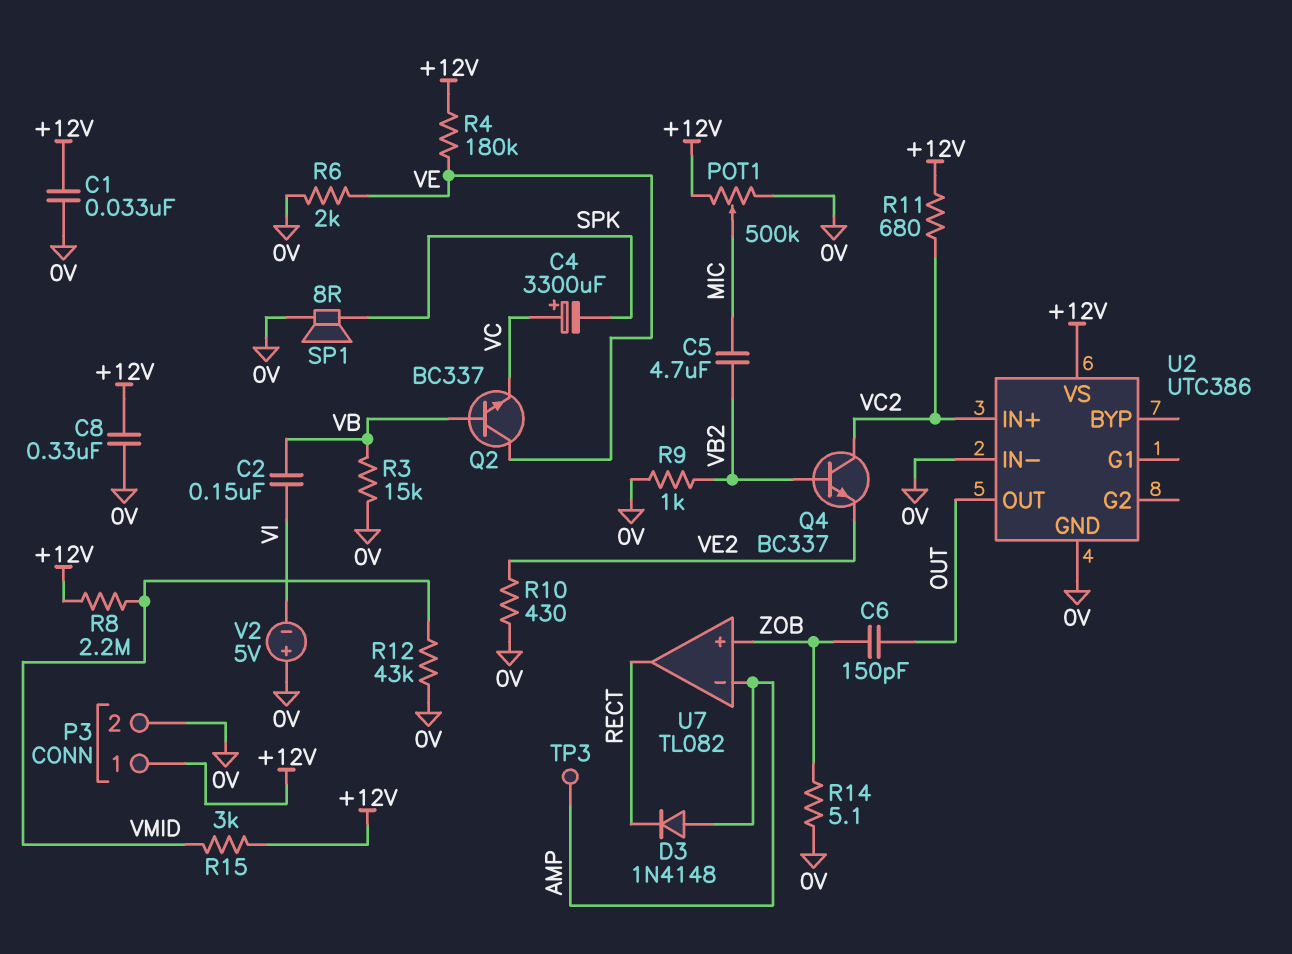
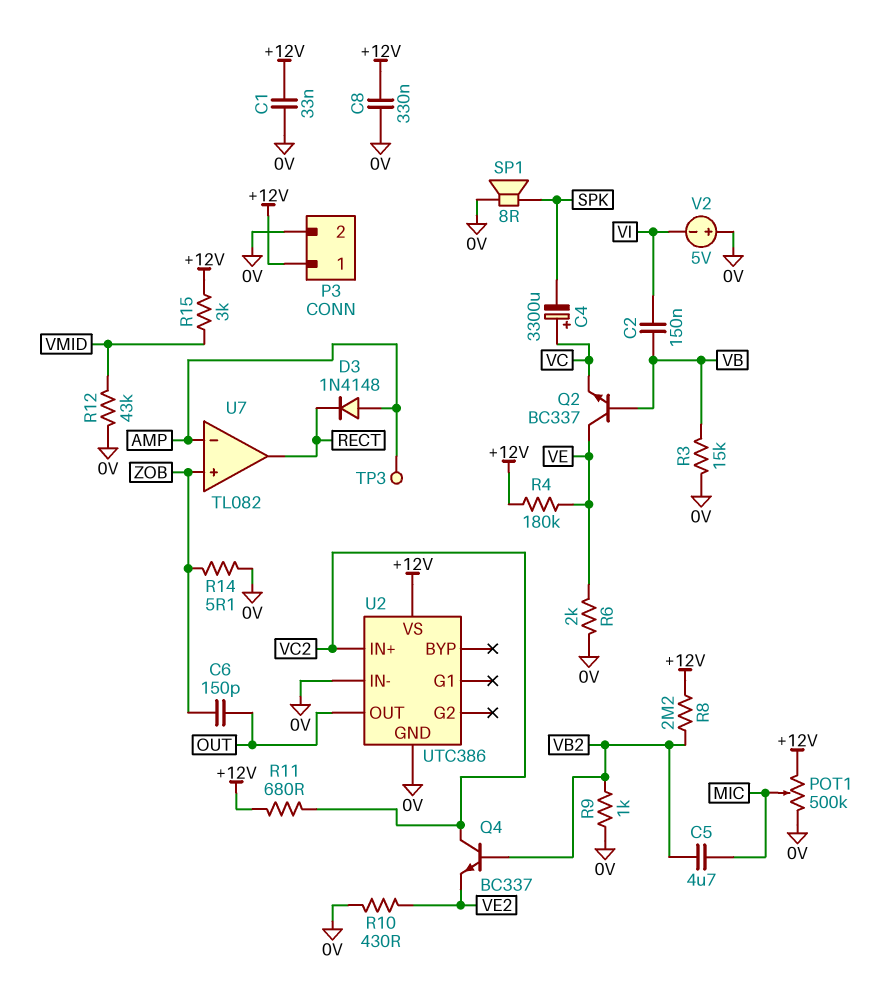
R8: 2.2M (+12V, VMID) -> 2.2M (+12V, VB2)

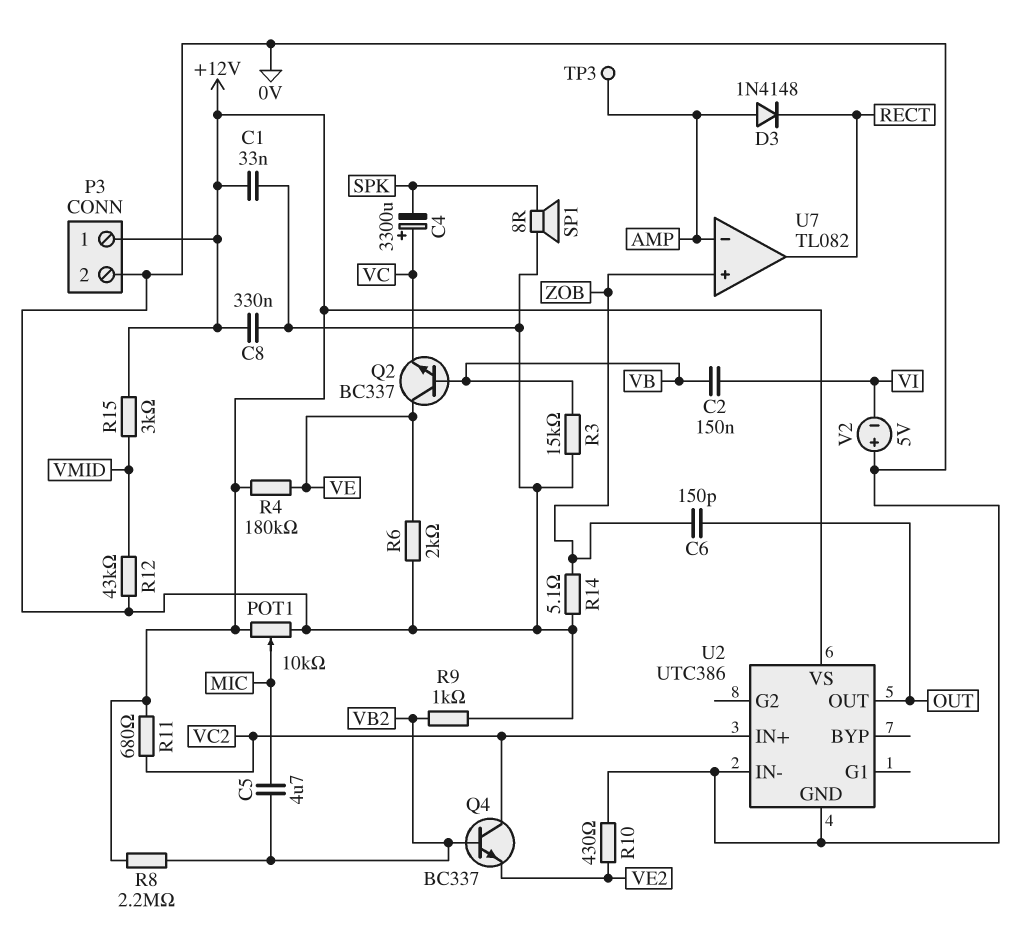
POT1: 500k (+12V, 0V, wiper MIC) -> 10k (+12V, 0V, wiper MIC)

